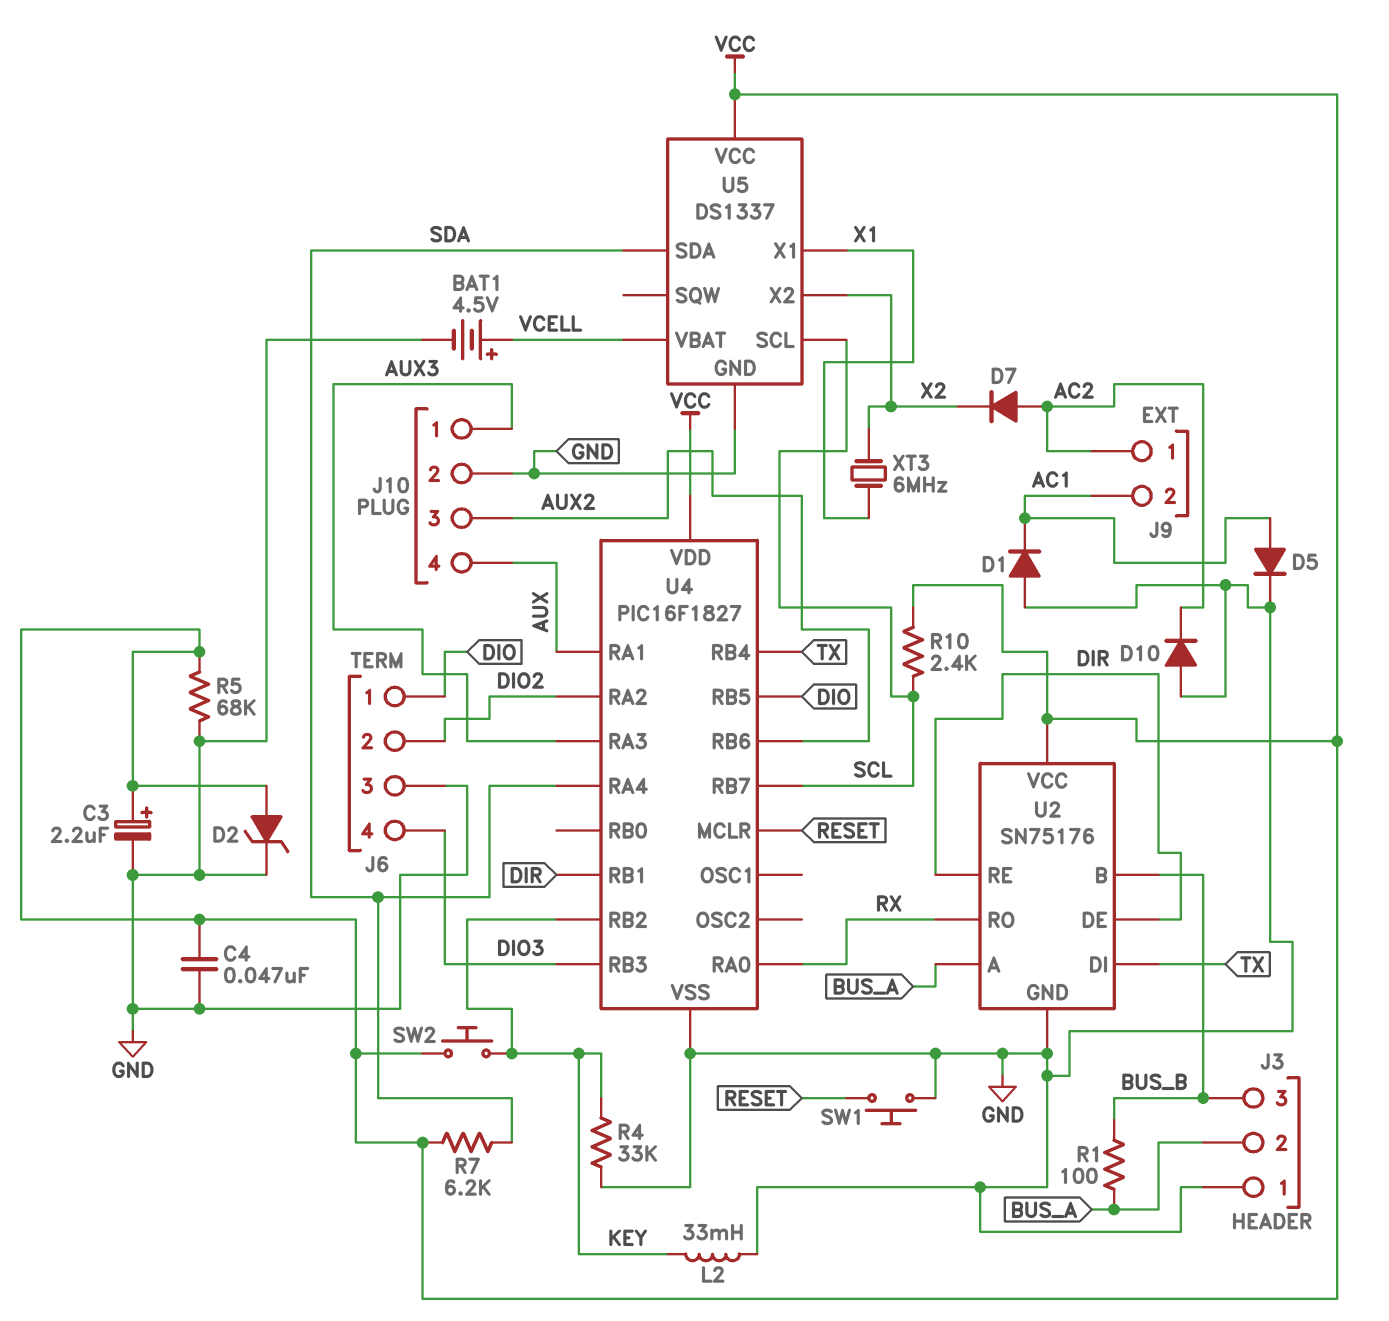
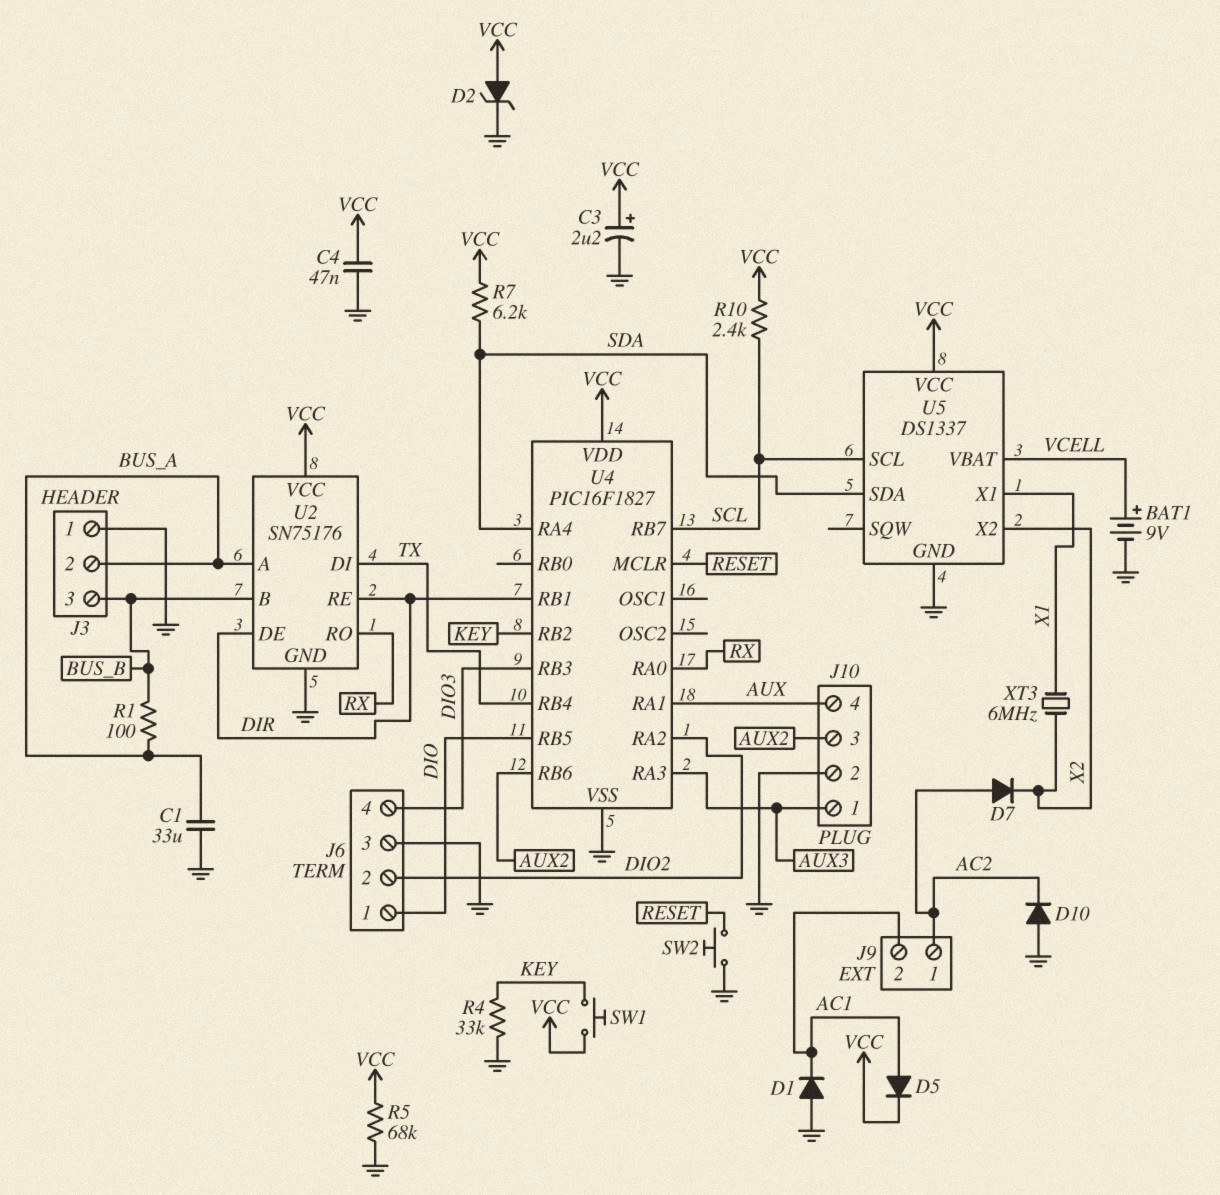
BAT1: 4.5V (plus VCELL, minus GND) -> 9V (plus VCELL, minus GND)
C1: none -> 33uF (BUS_A, GND)
D5: diode (A AC1, K GND) -> diode (A AC1, K VCC)
L2: 33mH (GND, KEY) -> none
SW1: button (GND, RESET) -> button (KEY, VCC)
SW2: button (KEY, VCC) -> button (GND, RESET)

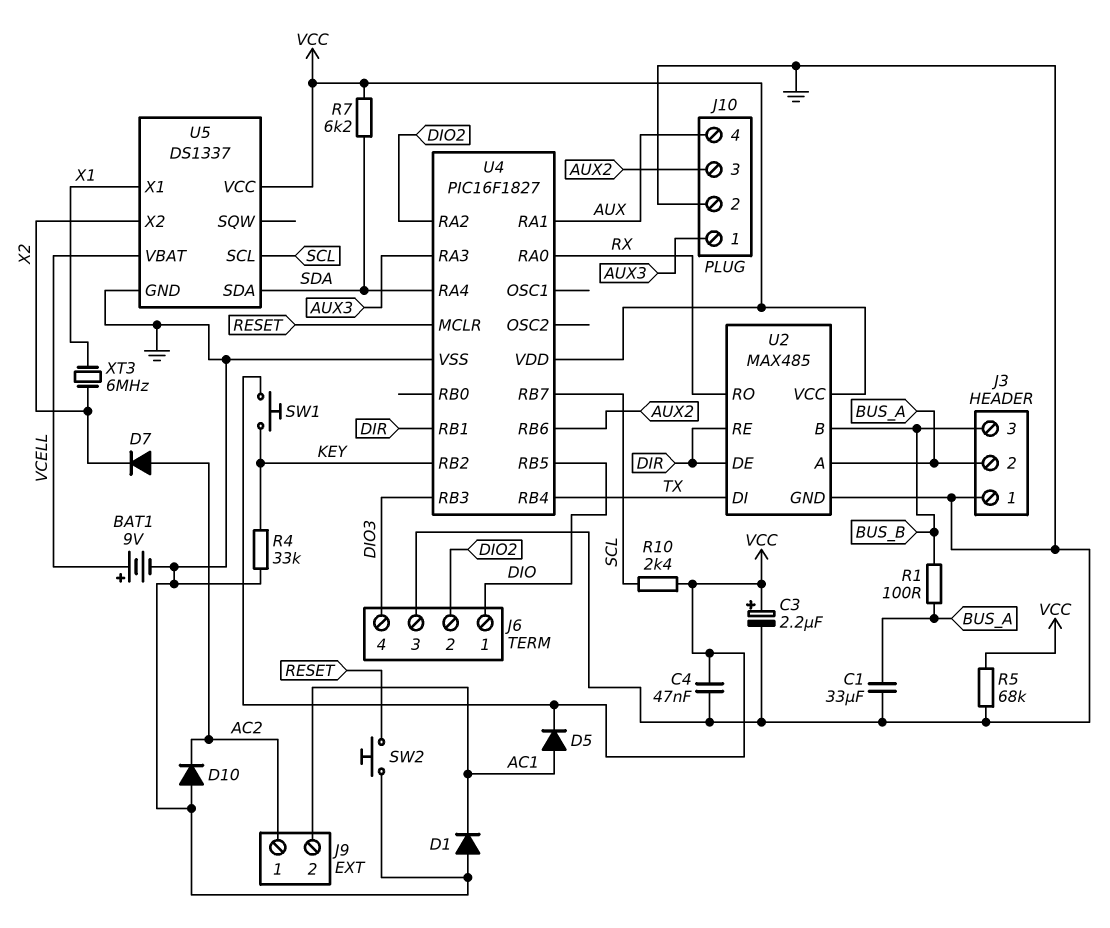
D2: zener (A VCC, K GND) -> none
U2: SN75176 -> MAX485

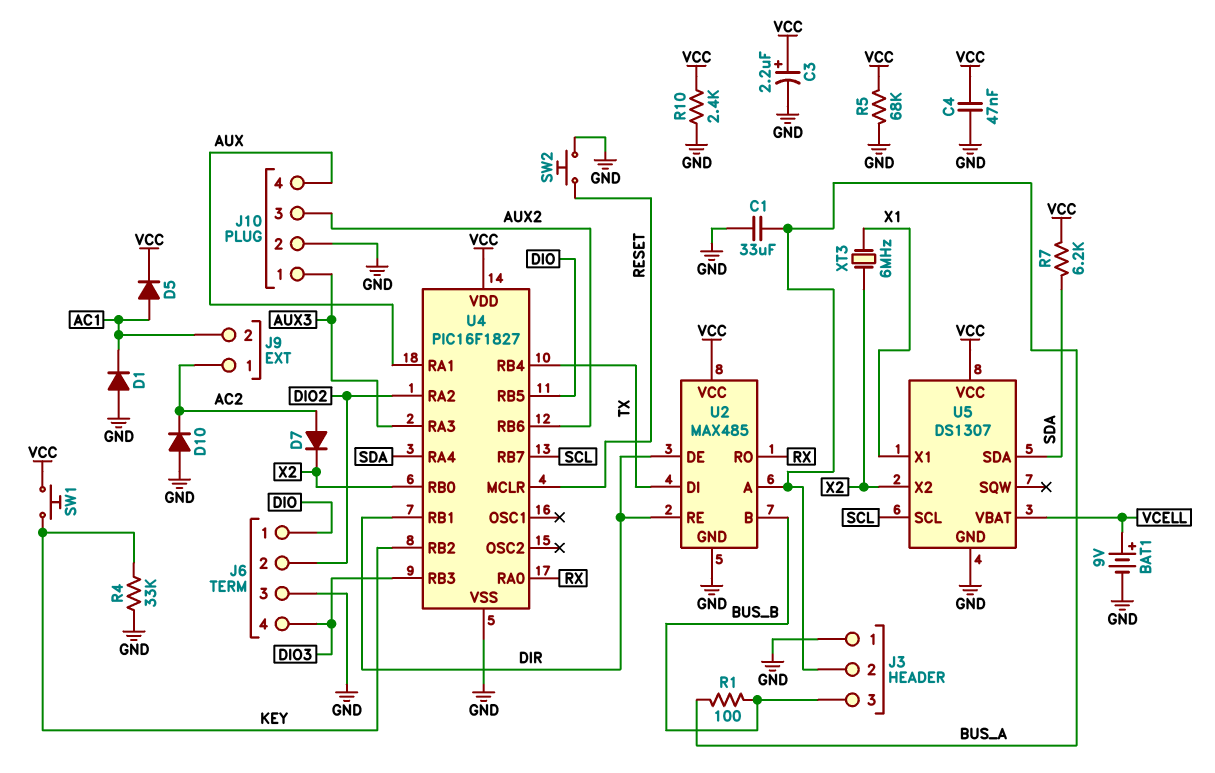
R10: 2.4k (SCL, VCC) -> 2.4k (GND, VCC)
U4 pin RB0: none -> X2
U5: DS1337 -> DS1307

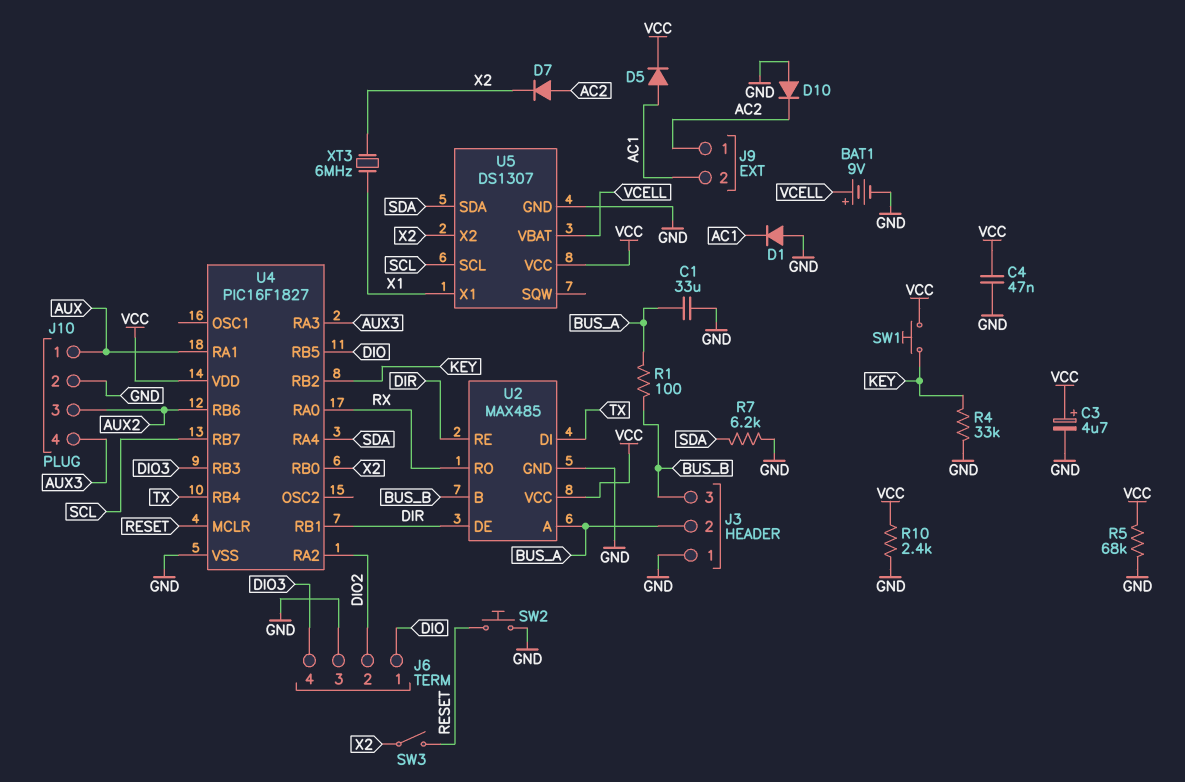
C3: 2.2uF (plus VCC, minus GND) -> 4.7uF (plus VCC, minus GND)
J10 pin 1: AUX3 -> AUX
J10 pin 4: AUX -> AUX3
R7: 6.2k (SDA, VCC) -> 6.2k (GND, SDA)
SW3: none -> switch (RESET, X2)

